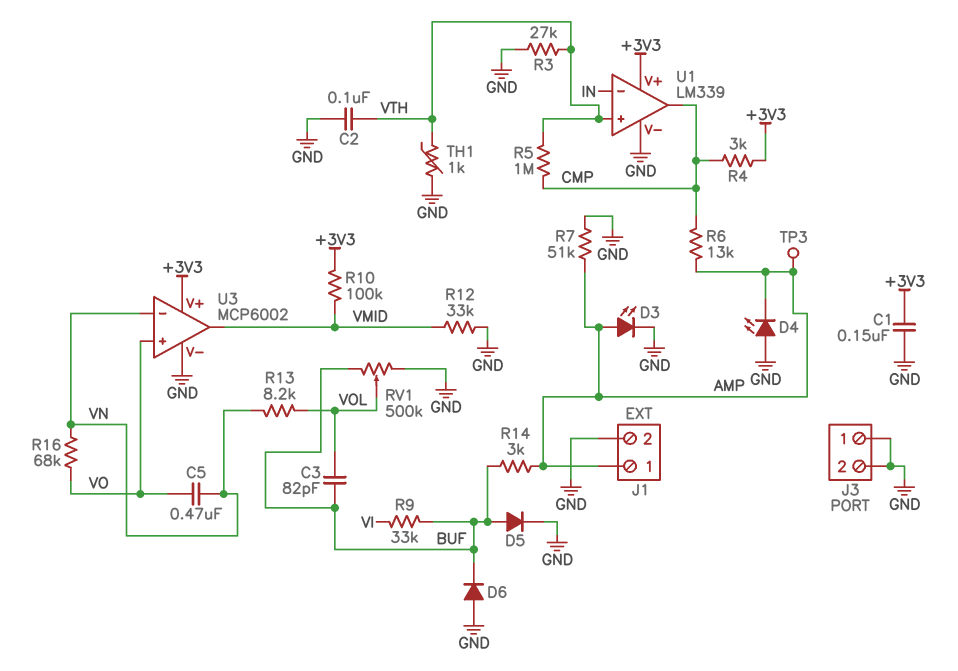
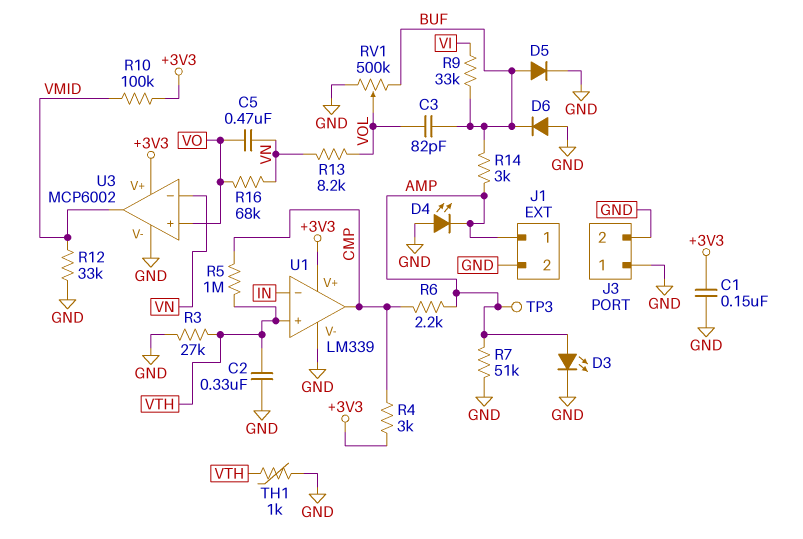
C2: 100nF (GND, VTH) -> 330nF (GND, VTH)
R6: 13k (AMP, CMP) -> 2.2k (AMP, CMP)

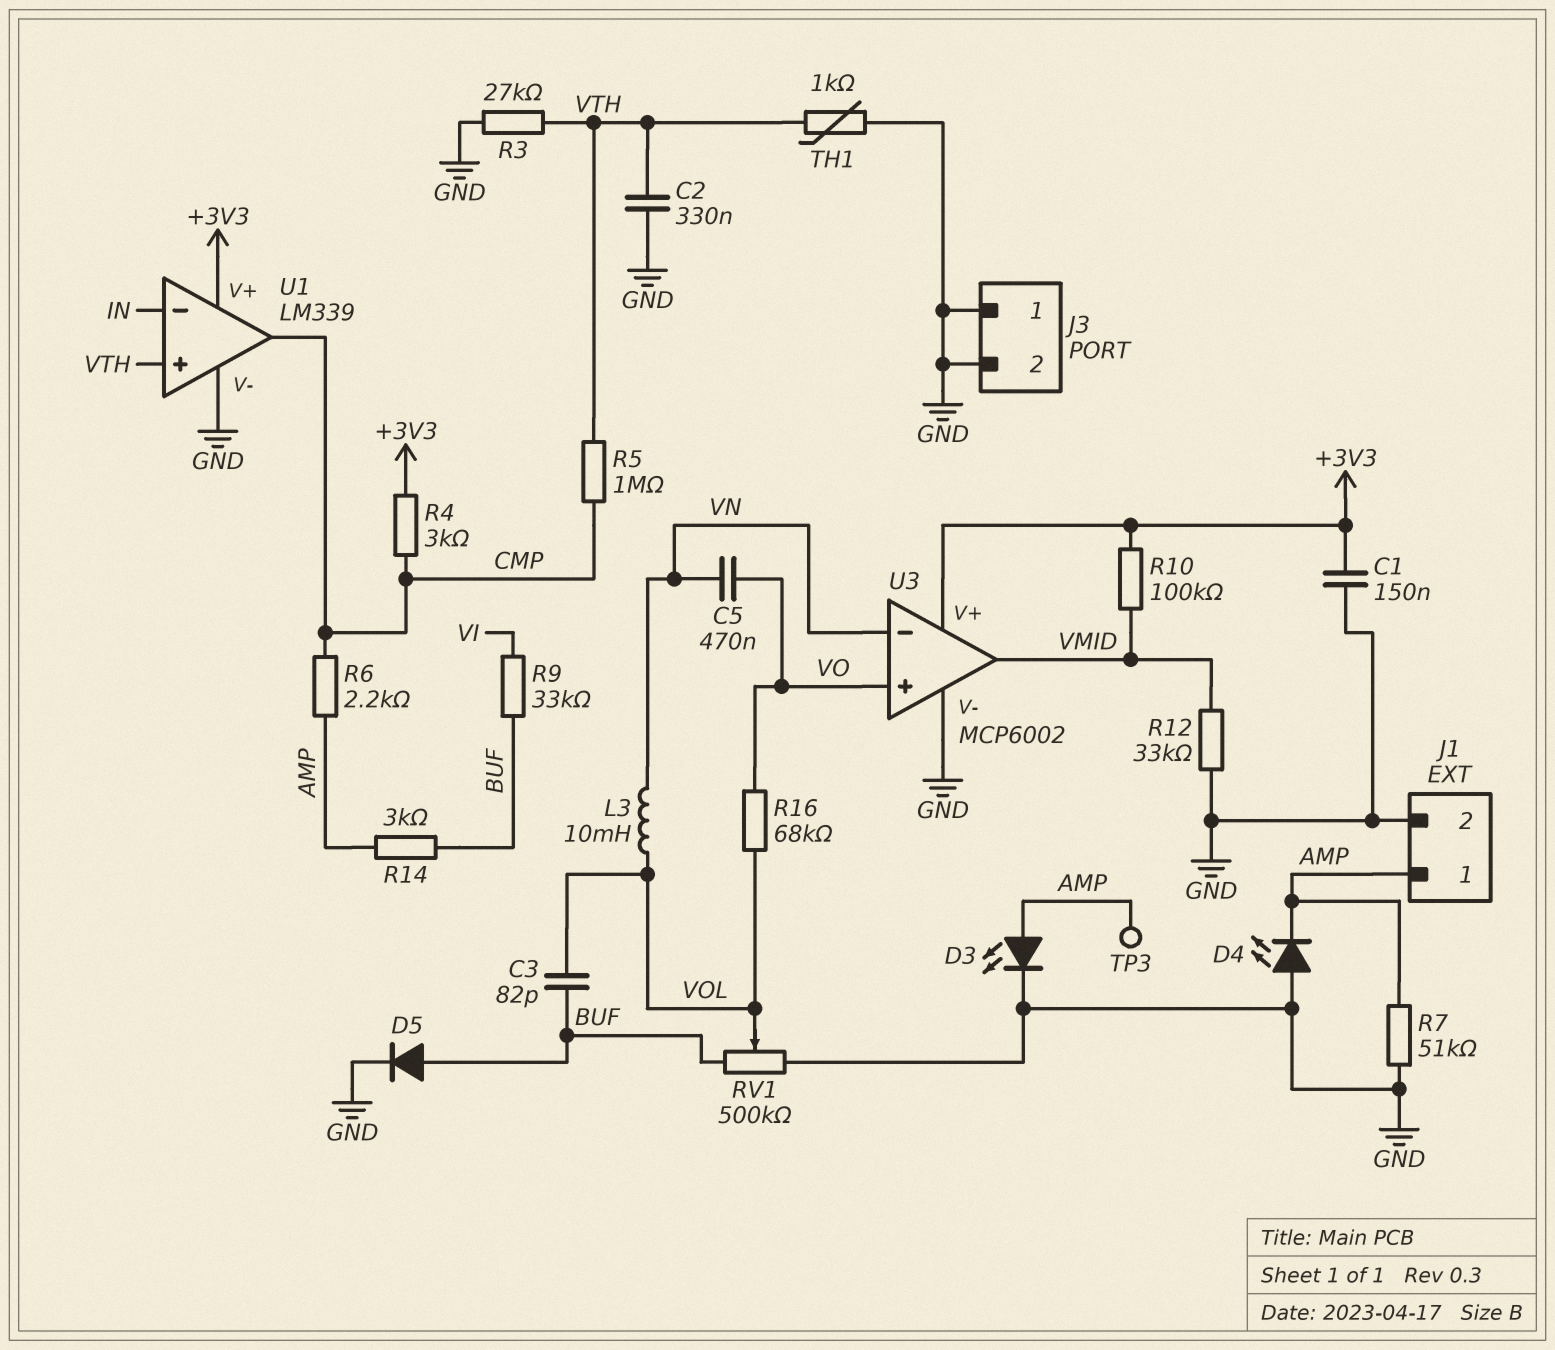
D6: diode (A GND, K BUF) -> none
L3: none -> 10mH (VN, VOL)
R13: 8.2k (VN, VOL) -> none
R16: 68k (VN, VO) -> 68k (VO, VOL)

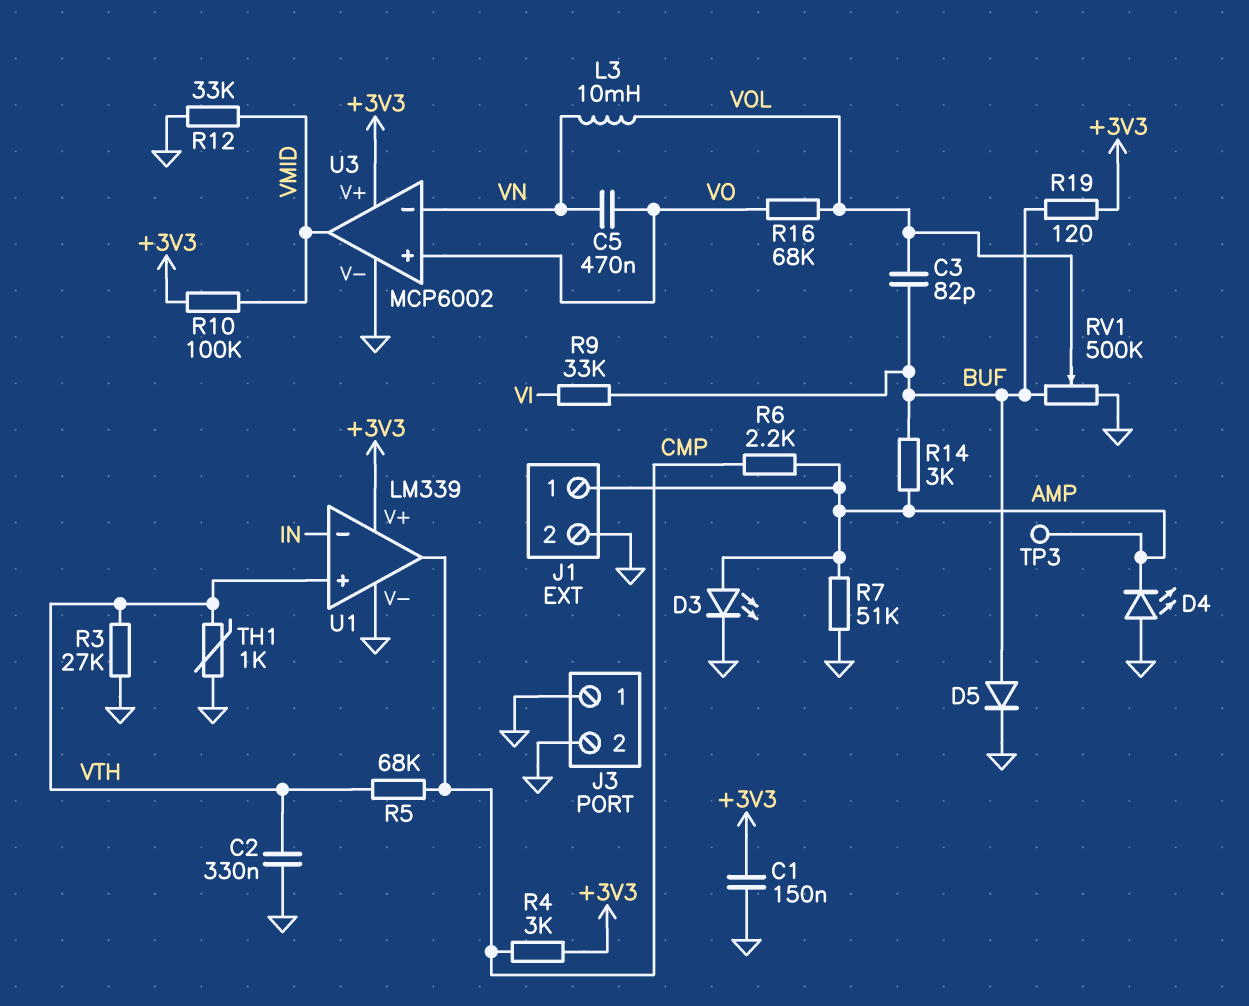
R5: 1M (CMP, VTH) -> 68k (CMP, VTH)
R19: none -> 120 (+3V3, BUF)

